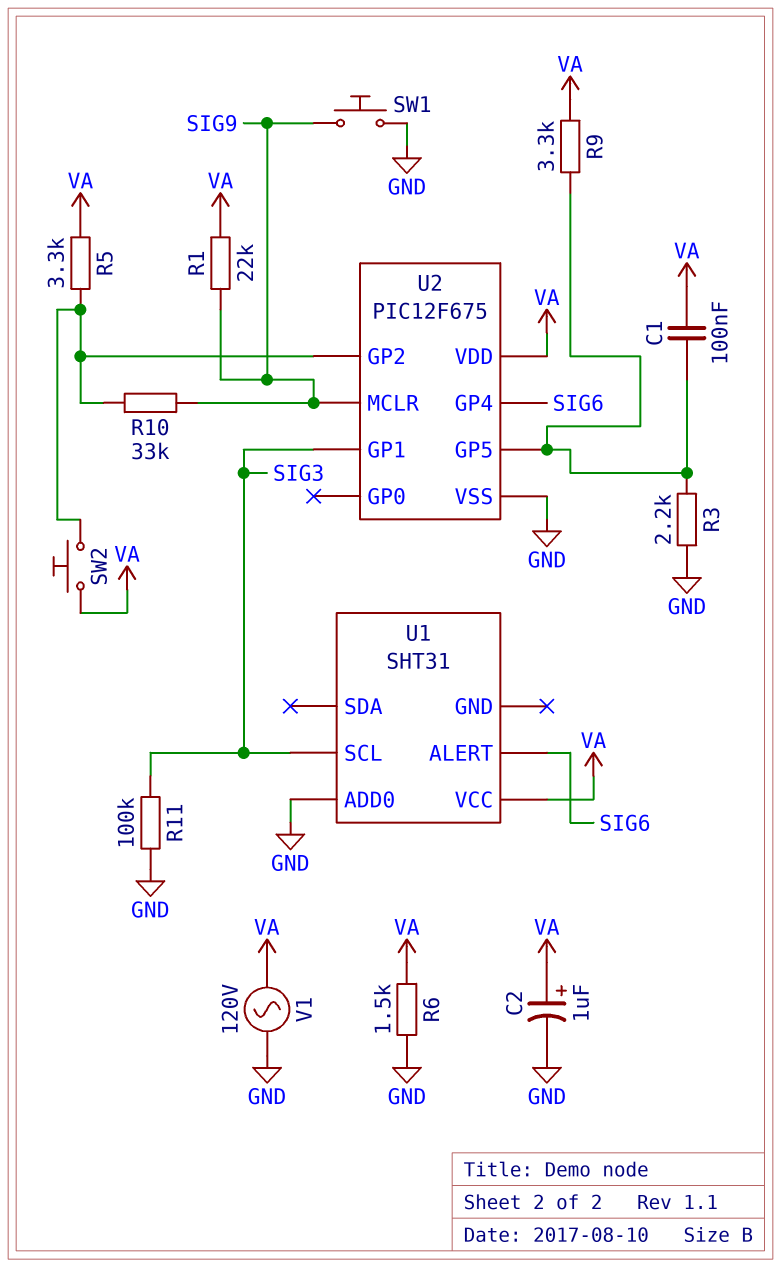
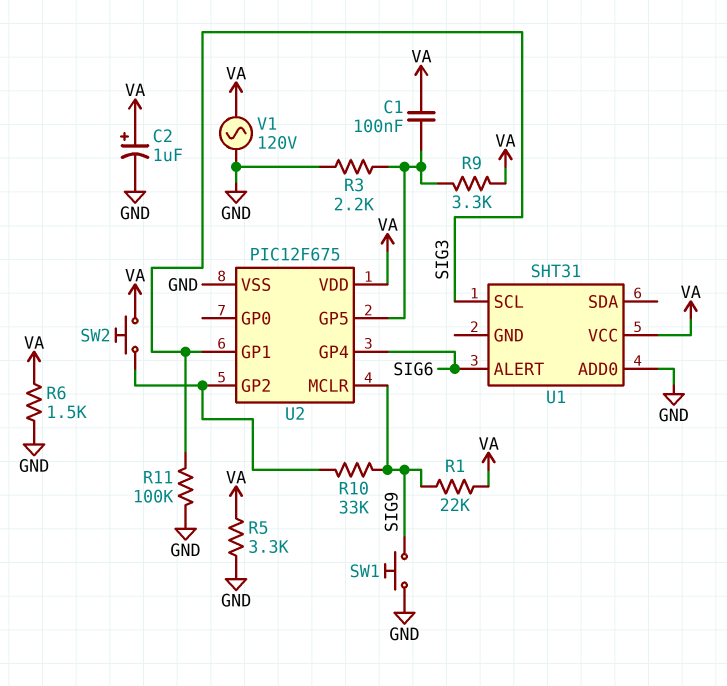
R5: 3.3k (U2/GP2, VA) -> 3.3k (GND, VA)

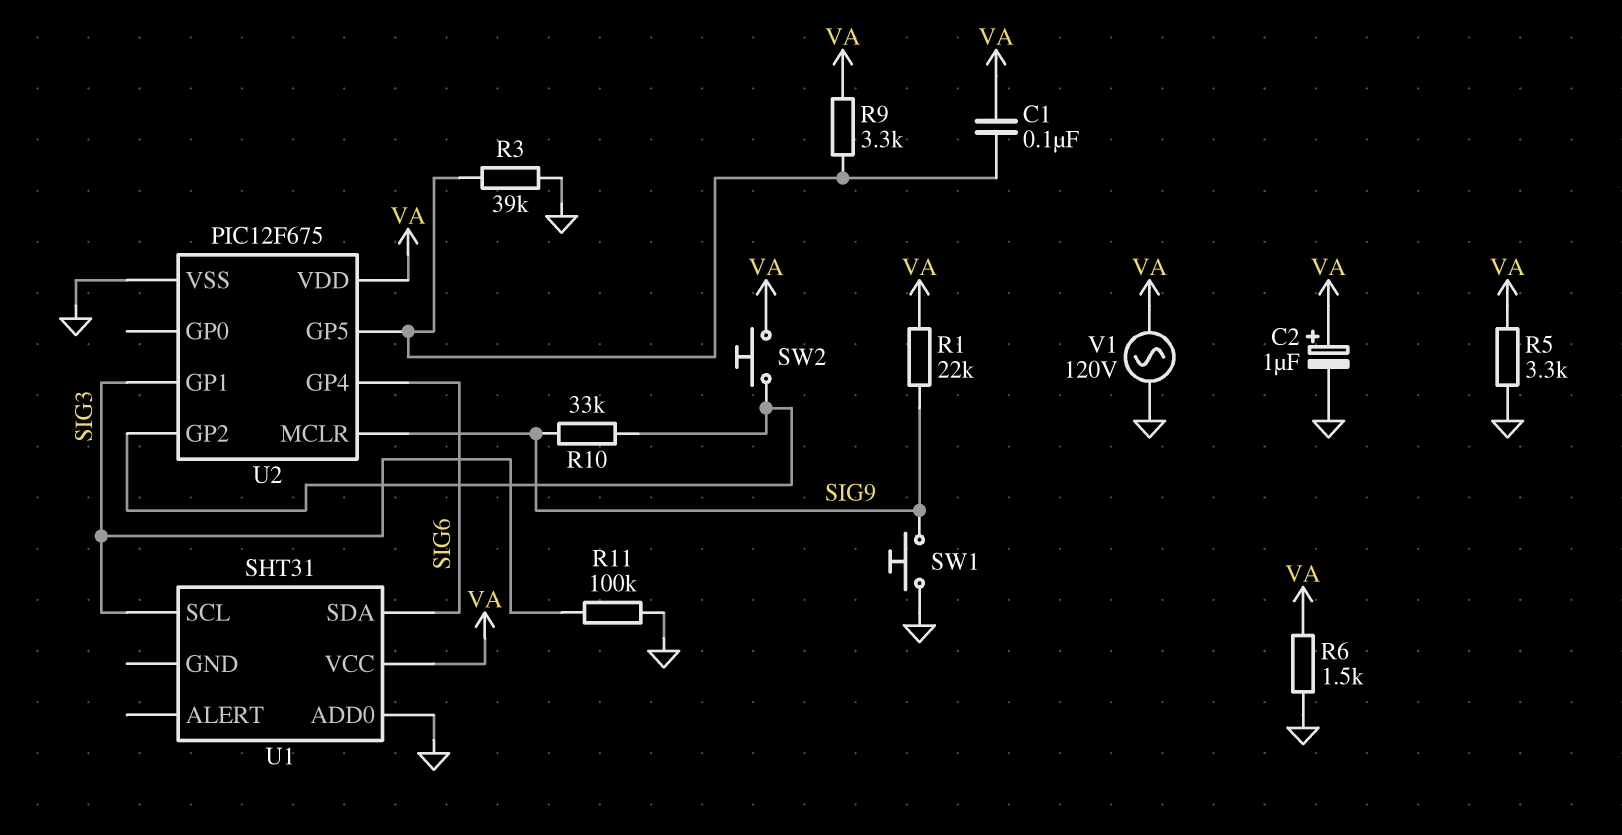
R3: 2.2k (GND, U2/GP5) -> 39k (GND, U2/GP5)
U1 pin ALERT: SIG6 -> none
U1 pin SDA: none -> SIG6

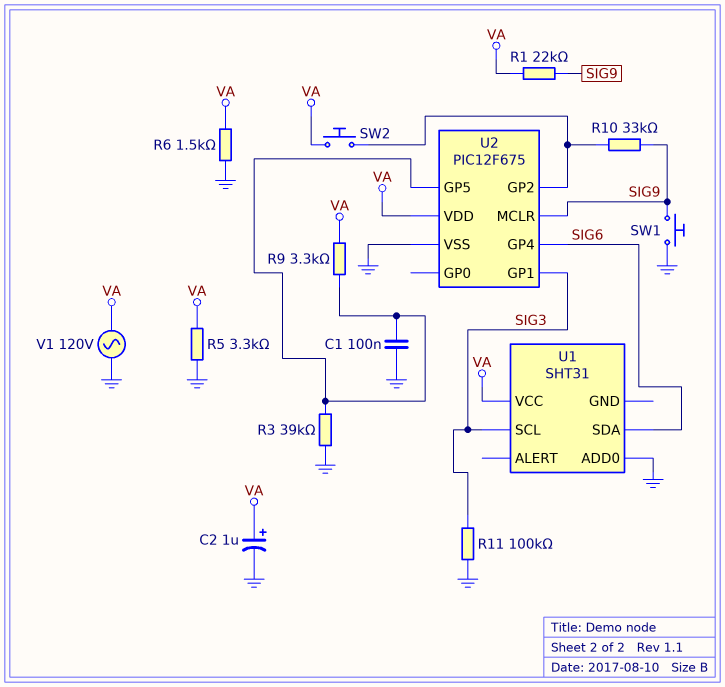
C1: 100nF (U2/GP5, VA) -> 100nF (GND, U2/GP5)

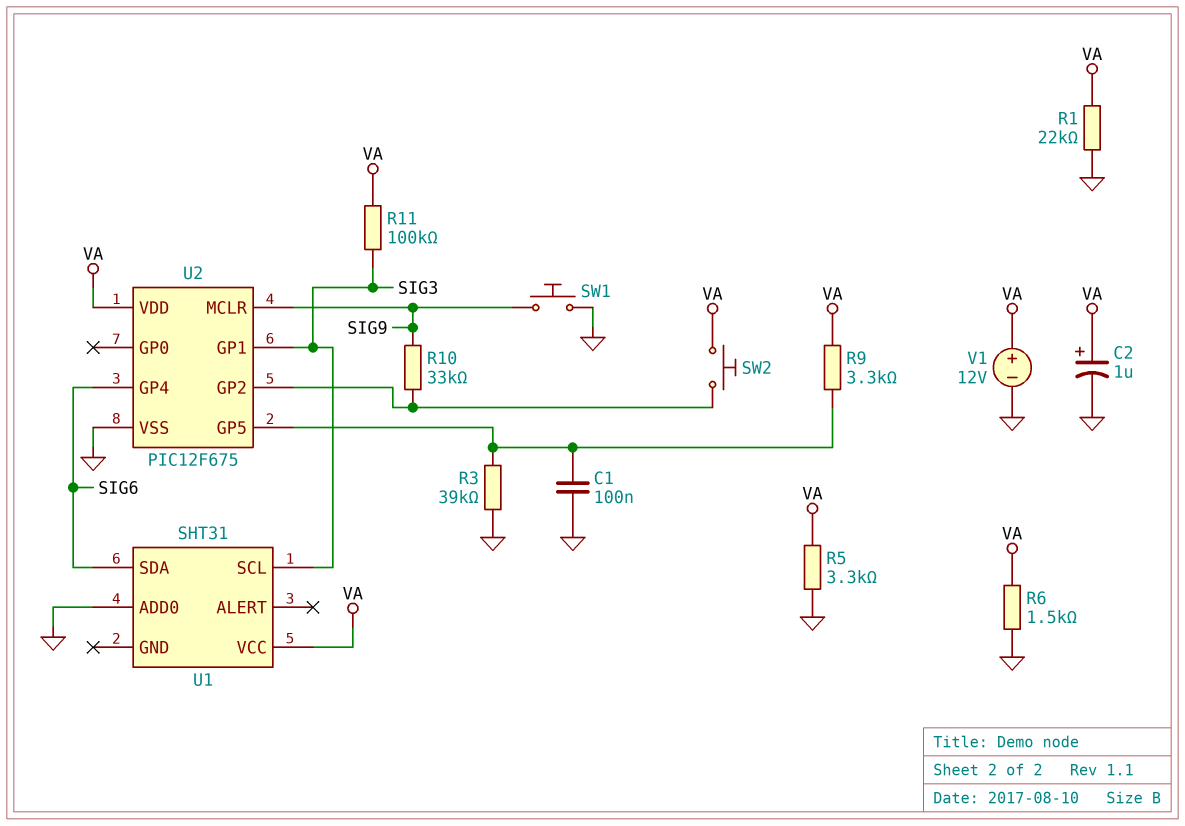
R1: 22k (SIG9, VA) -> 22k (GND, VA)
R11: 100k (GND, SIG3) -> 100k (SIG3, VA)
V1: AC 120V (GND, VA) -> 12V (plus VA, minus GND)

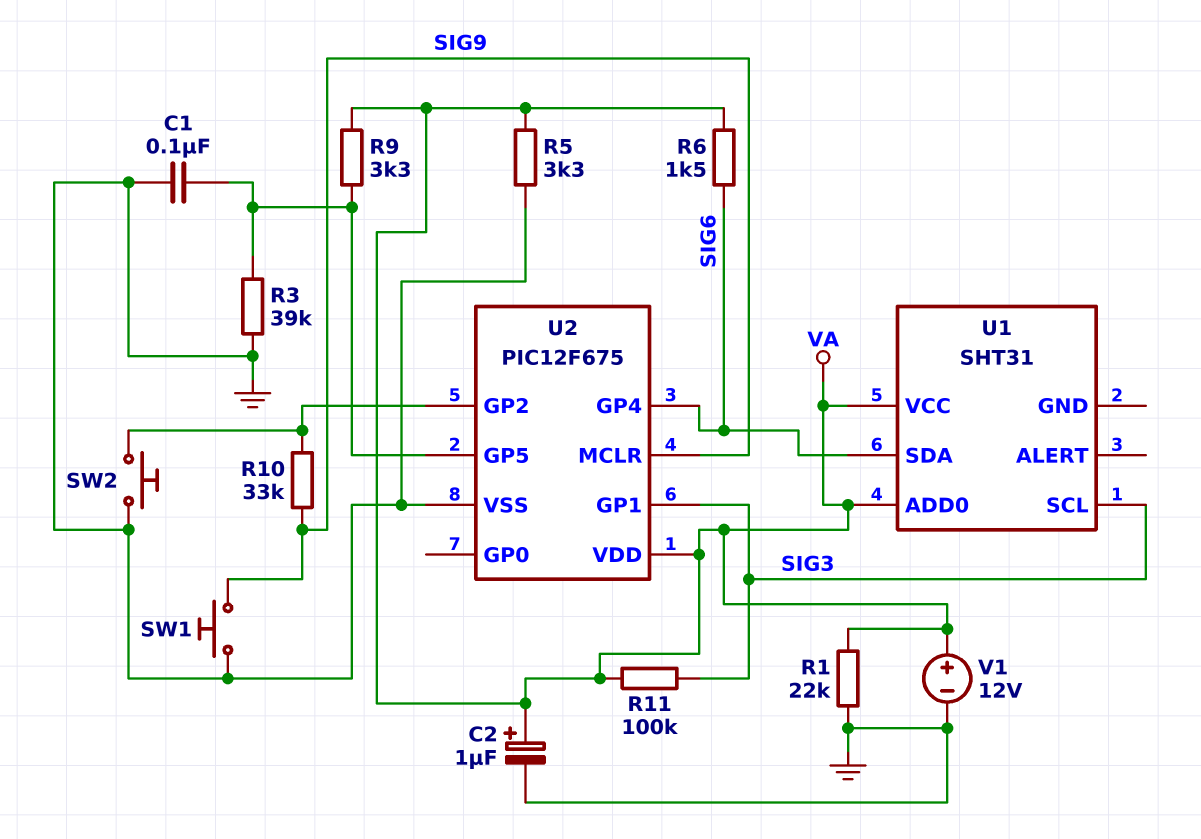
R6: 1.5k (GND, VA) -> 1.5k (SIG6, VA)
SW2: button (U2/GP2, VA) -> button (GND, U2/GP2)
U1 pin ADD0: GND -> VA

